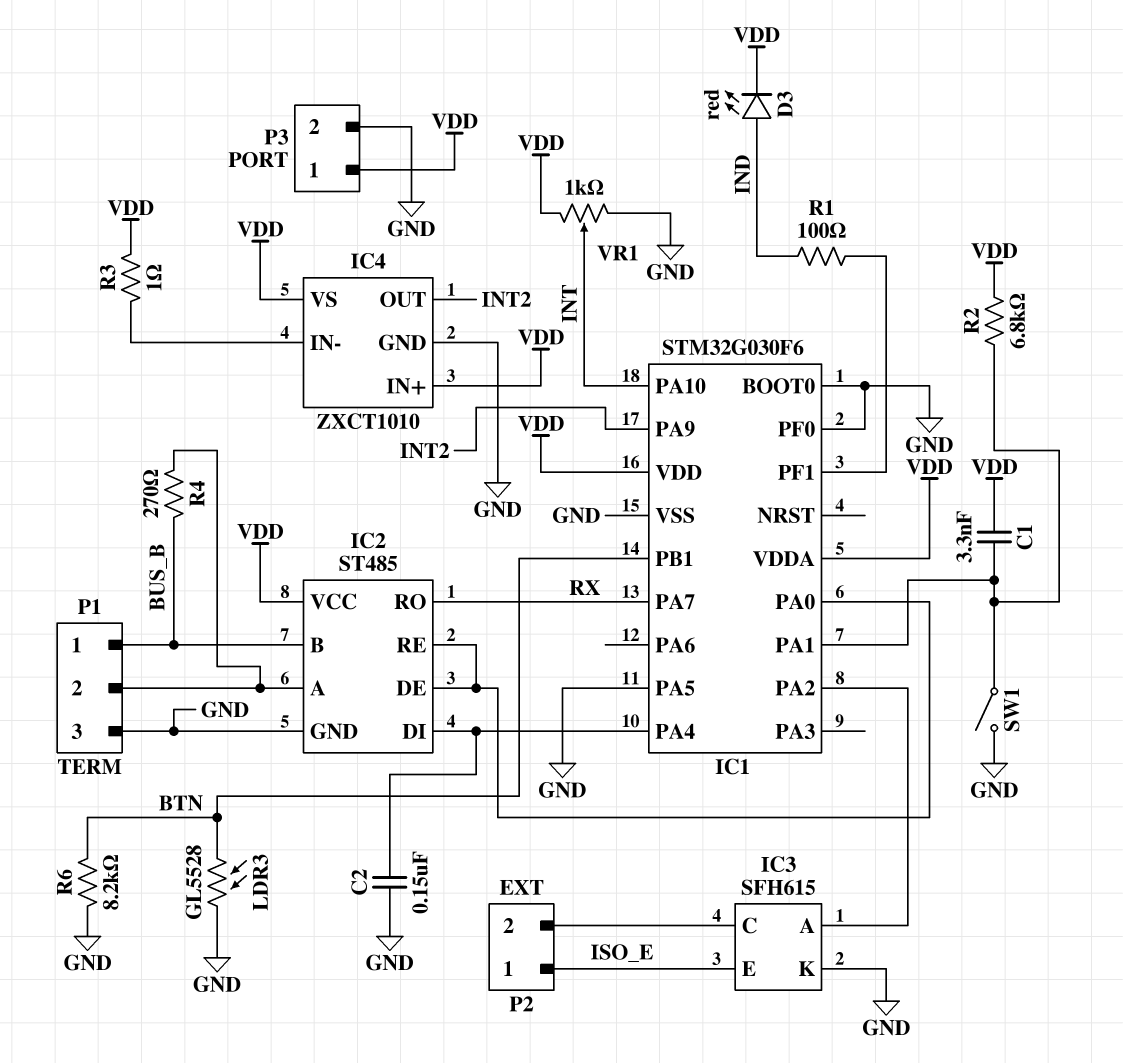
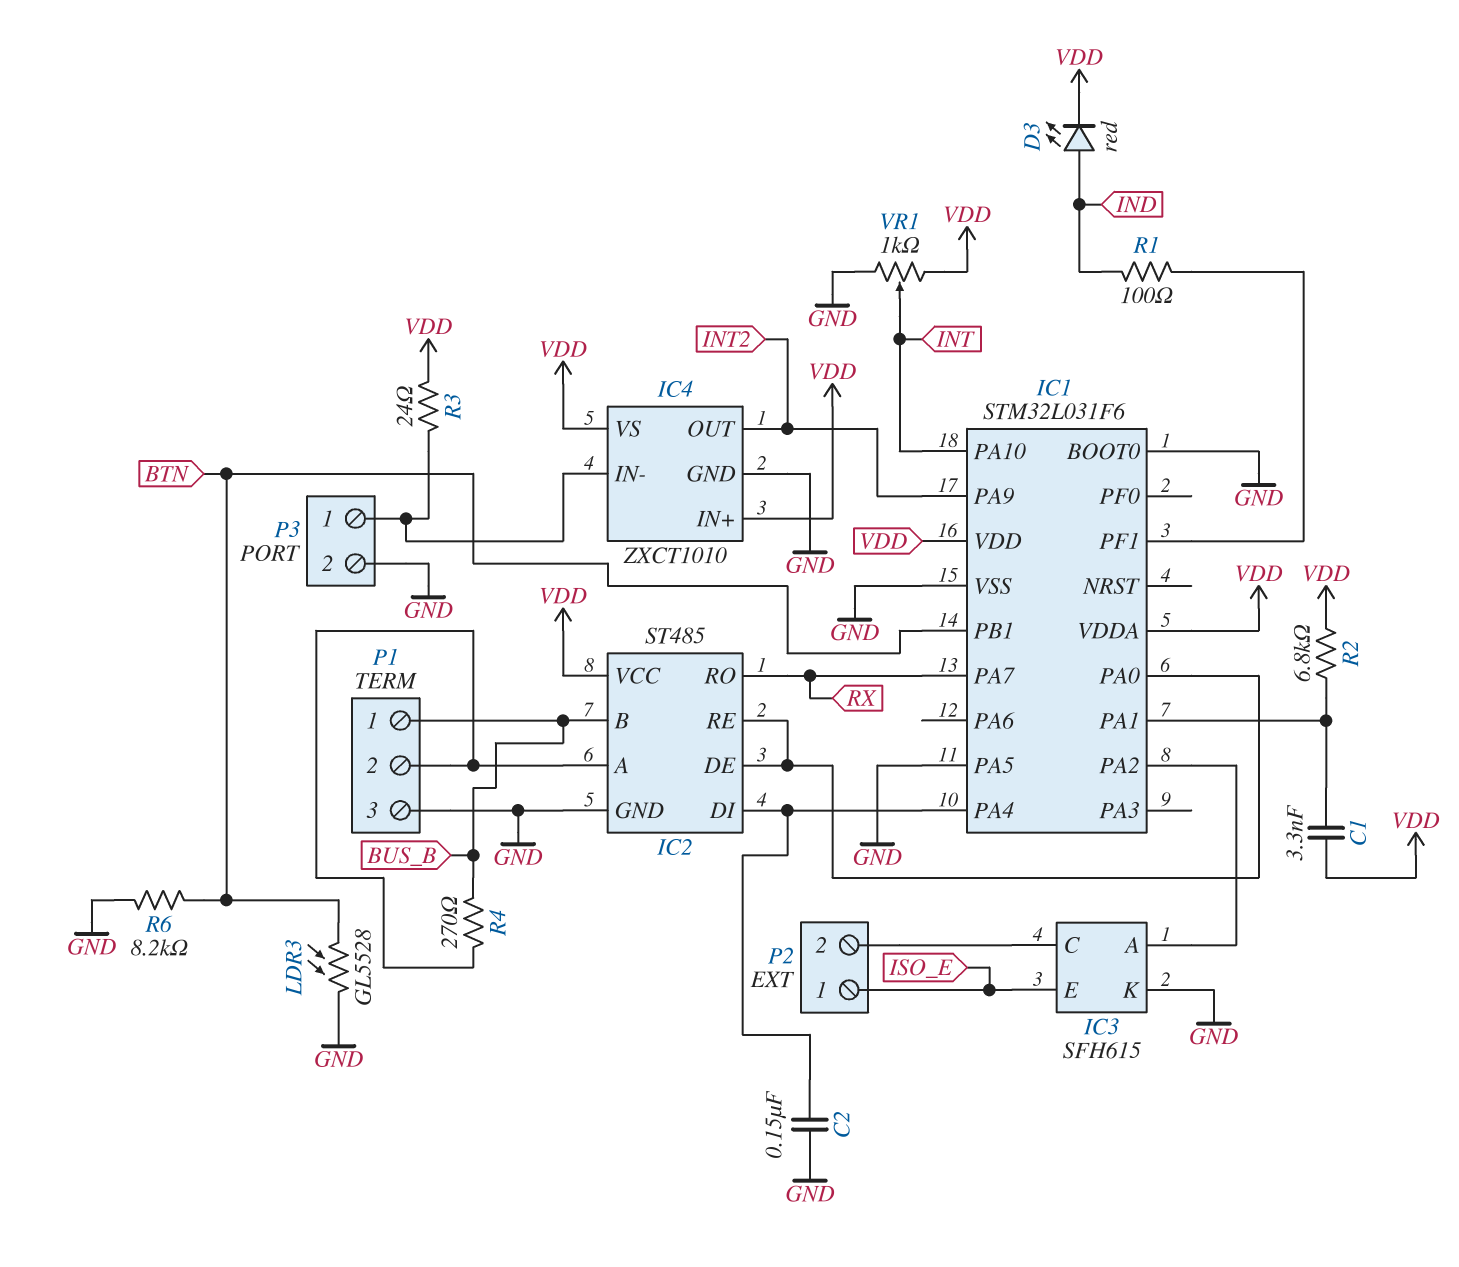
IC1: STM32G030F6 -> STM32L031F6
IC1 pin PF0: GND -> none
P3 pin 1: VDD -> IC4/IN-
R3: 1 (IC4/IN-, VDD) -> 24 (IC4/IN-, VDD)
SW1: switch (GND, IC1/PA1) -> none

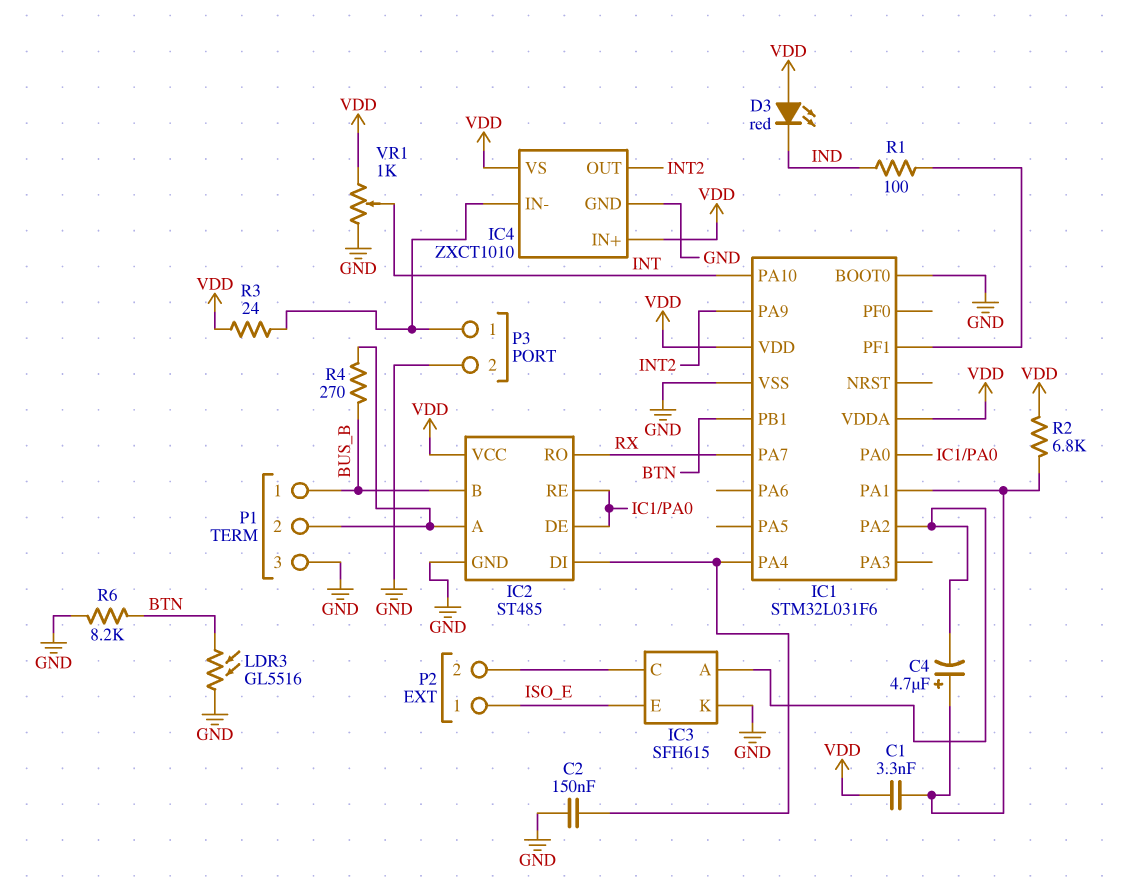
C4: none -> 4.7uF (plus IC1/PA1, minus IC1/PA2)
D3: LED red (A IND, K VDD) -> LED red (A VDD, K IND)
IC1 pin PA5: GND -> none
LDR3: GL5528 (BTN, GND) -> GL5516 (BTN, GND)

